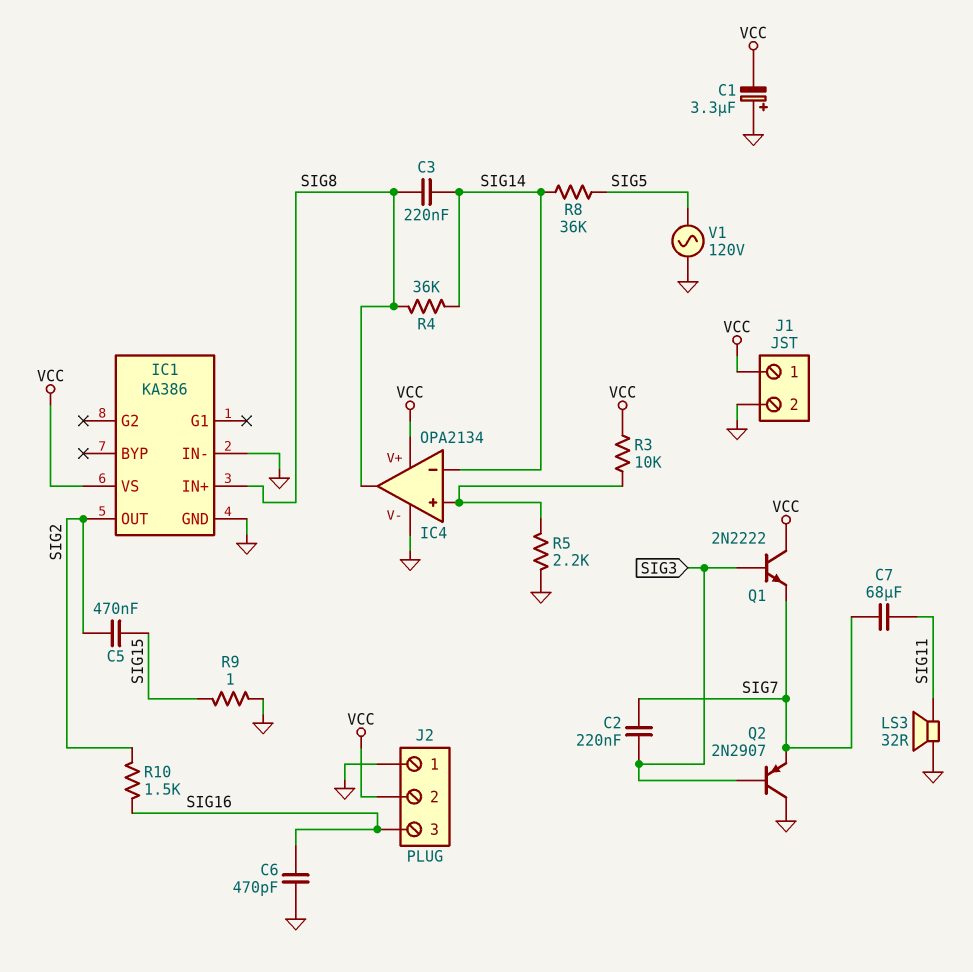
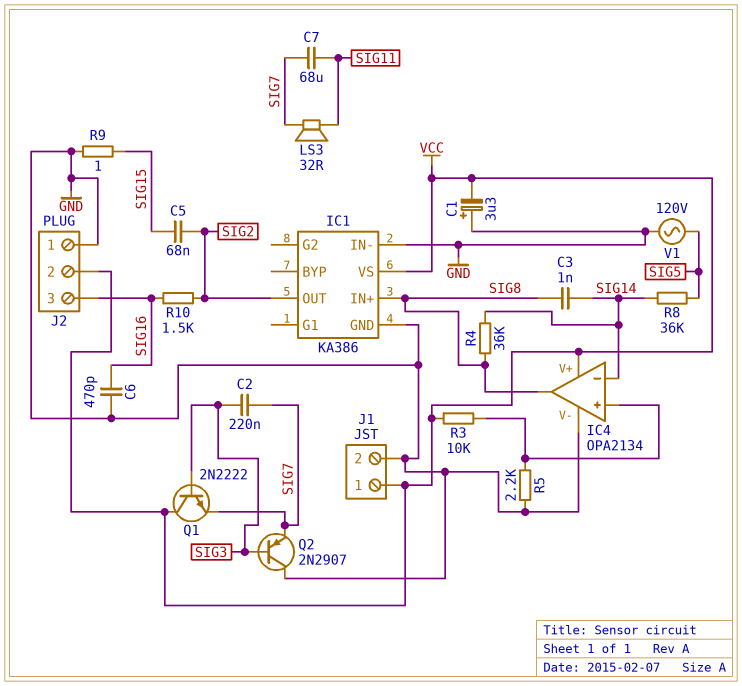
C3: 220nF (SIG8, SIG14) -> 1nF (SIG8, SIG14)
C5: 470nF (SIG2, SIG15) -> 68nF (SIG2, SIG15)
LS3: speaker 32R (GND, SIG11) -> speaker 32R (SIG7, SIG11)

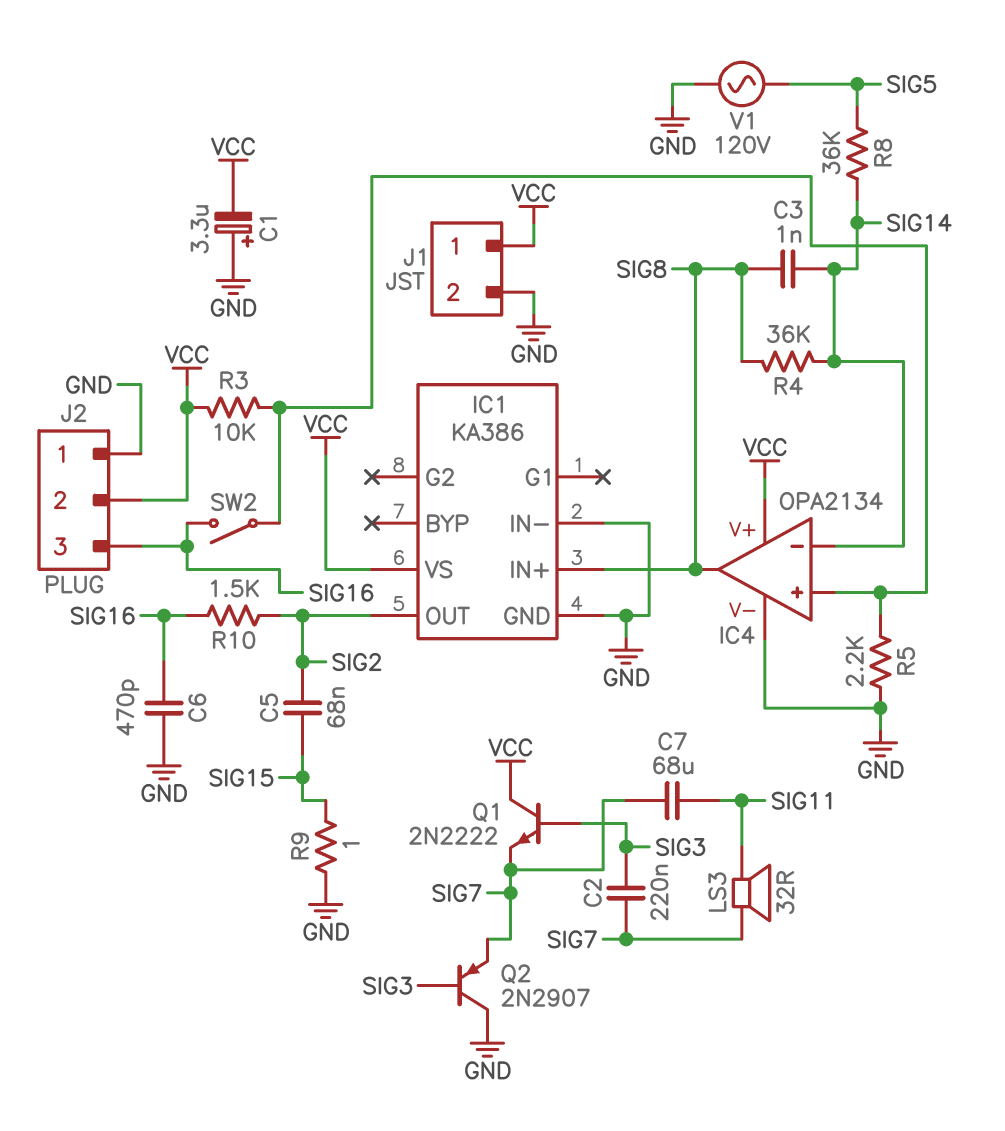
SW2: none -> switch (IC4/in+, SIG16)

